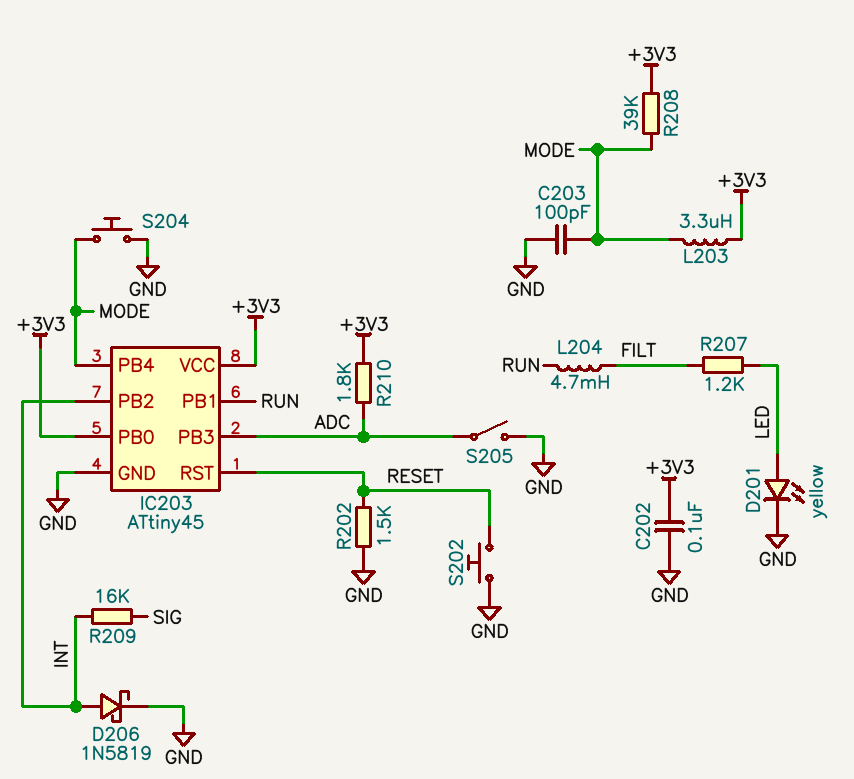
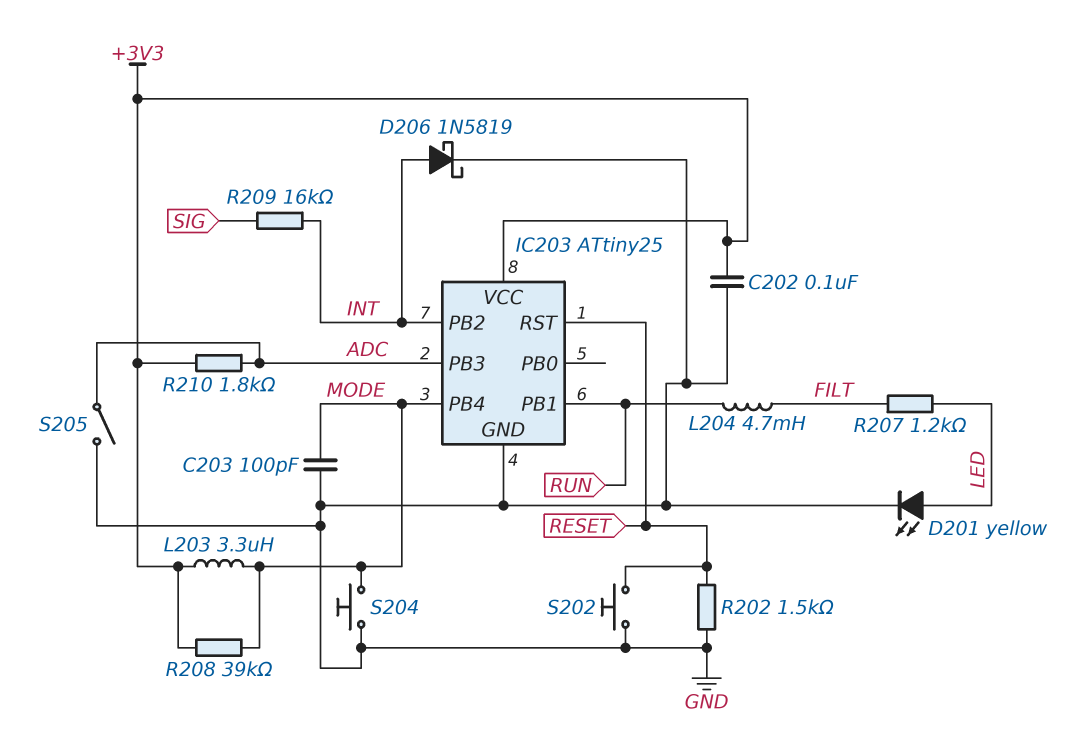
IC203: ATtiny45 -> ATtiny25
IC203 pin PB0: +3V3 -> none

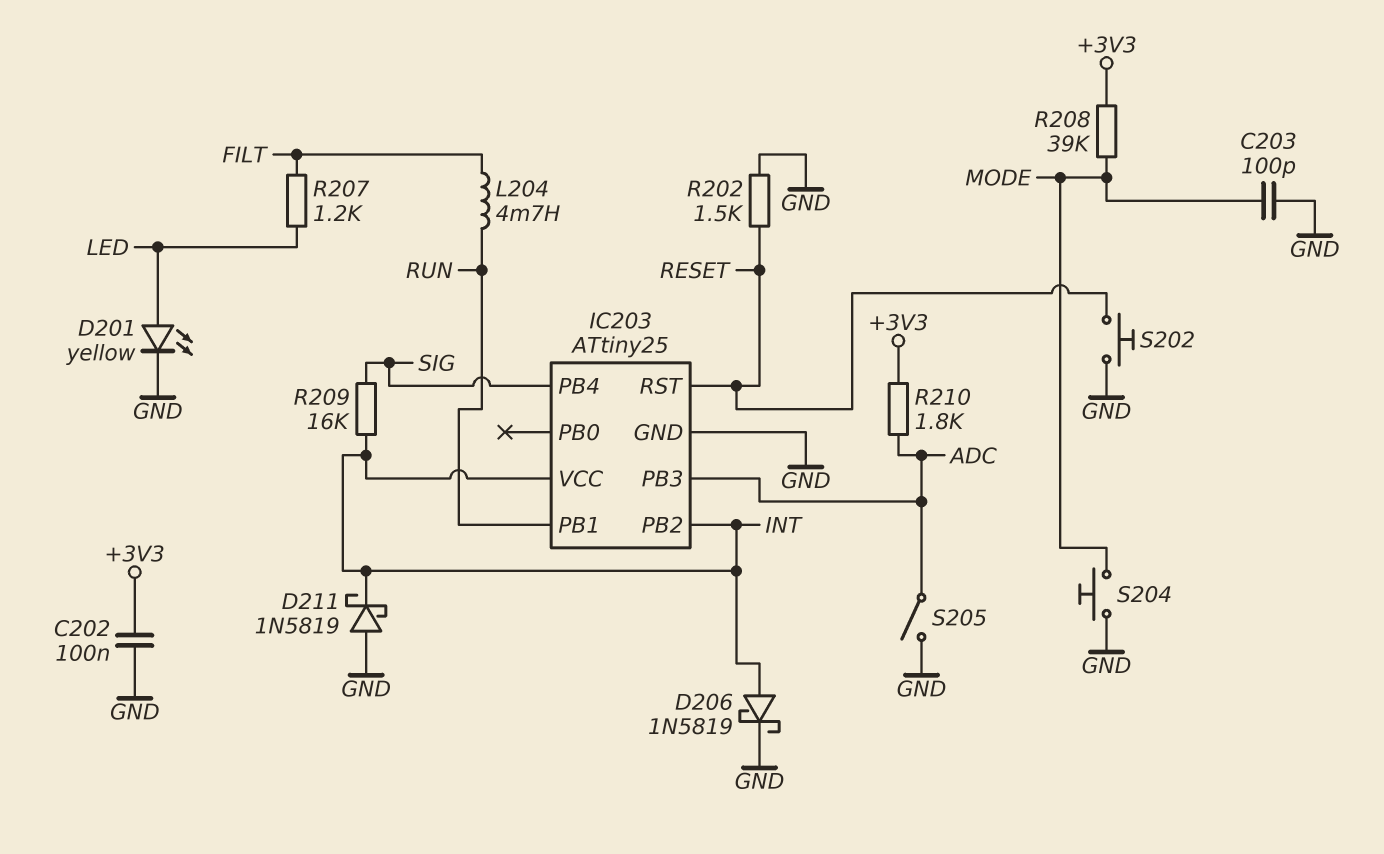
D211: none -> schottky 1N5819 (A GND, K INT)
IC203 pin PB4: MODE -> SIG
IC203 pin VCC: +3V3 -> INT
L203: 3.3uH (+3V3, MODE) -> none

